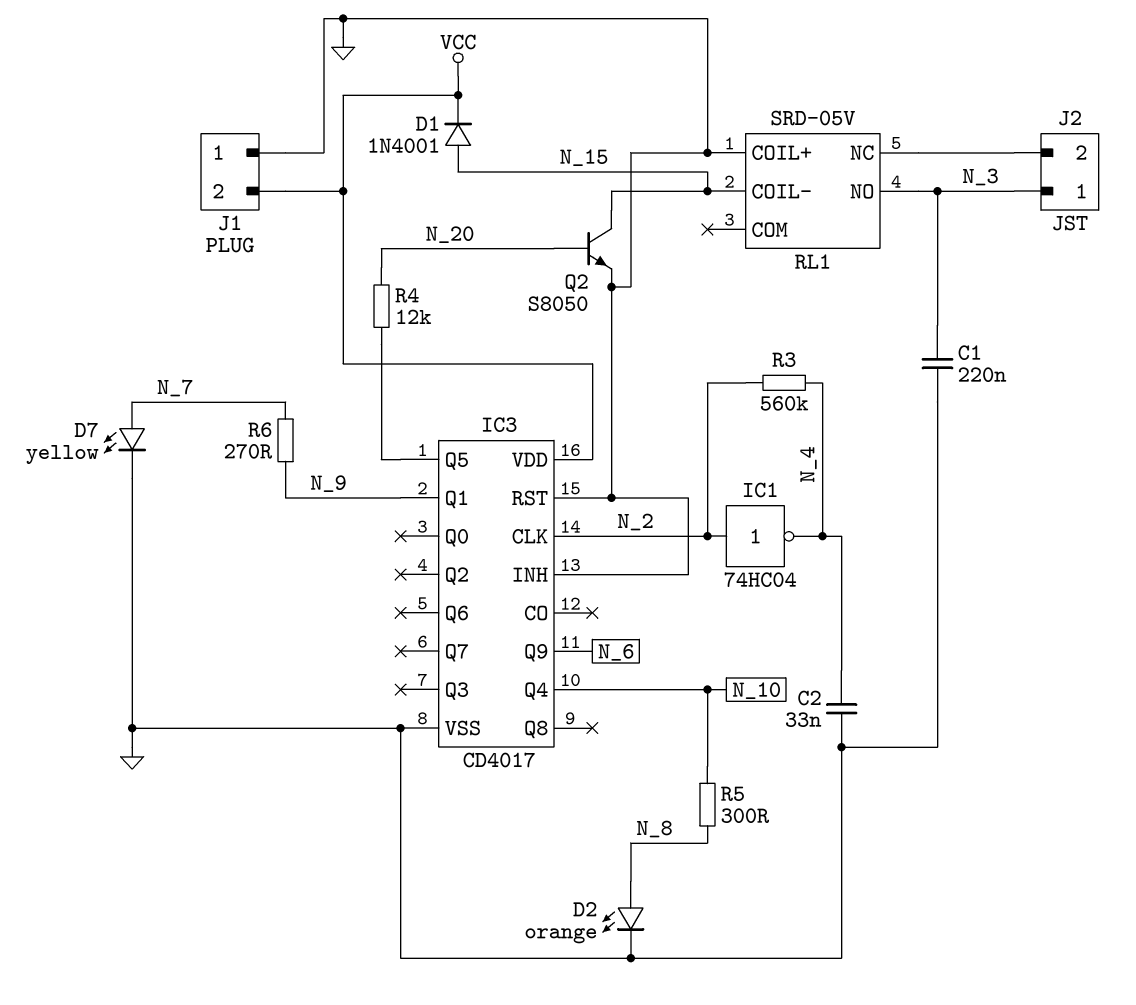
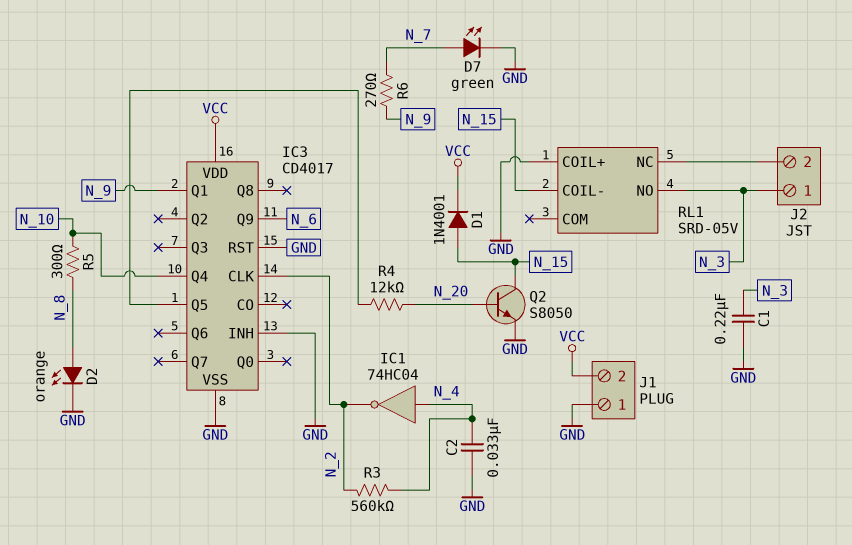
D7: LED yellow (A N_7, K GND) -> LED green (A N_7, K GND)
IC1: NOT 74HC04 (in N_2, out N_4) -> NOT 74HC04 (in N_4, out N_2)

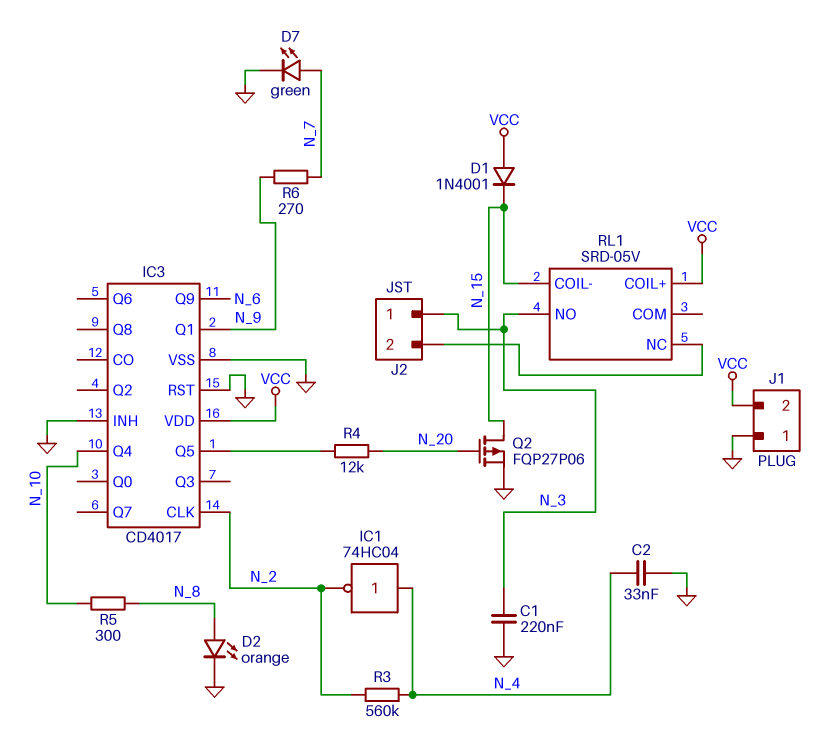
D1: diode 1N4001 (A N_15, K VCC) -> diode 1N4001 (A VCC, K N_15)
Q2: NPN S8050 (B N_20, C N_15, E GND) -> PMOS FQP27P06 (G N_20, D N_15, S GND)
RL1 pin COIL+: GND -> VCC

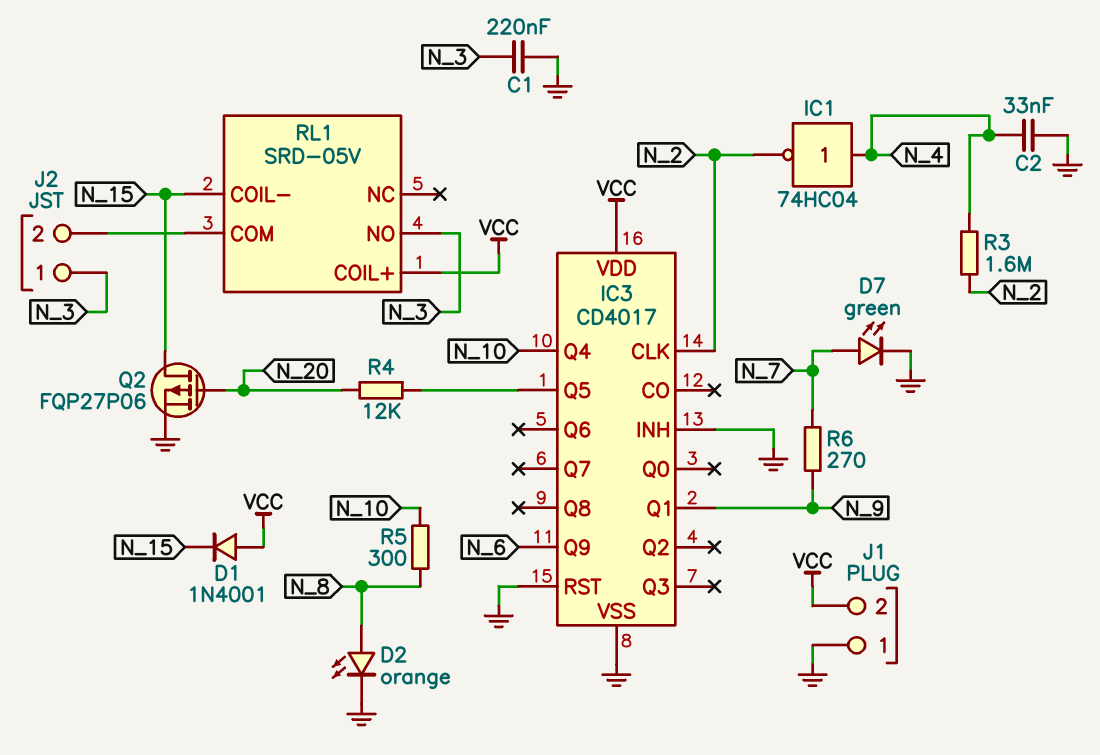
R3: 560k (N_2, N_4) -> 1.6M (N_2, N_4)
RL1 pin COM: none -> J2/2
RL1 pin NC: J2/2 -> none

